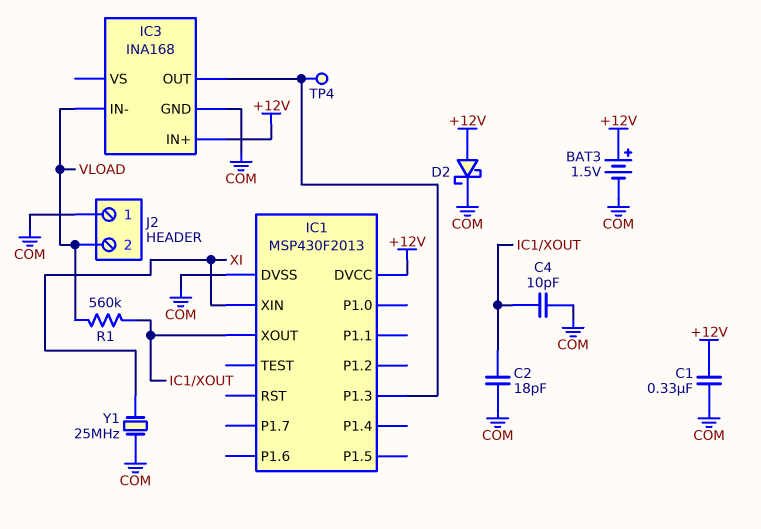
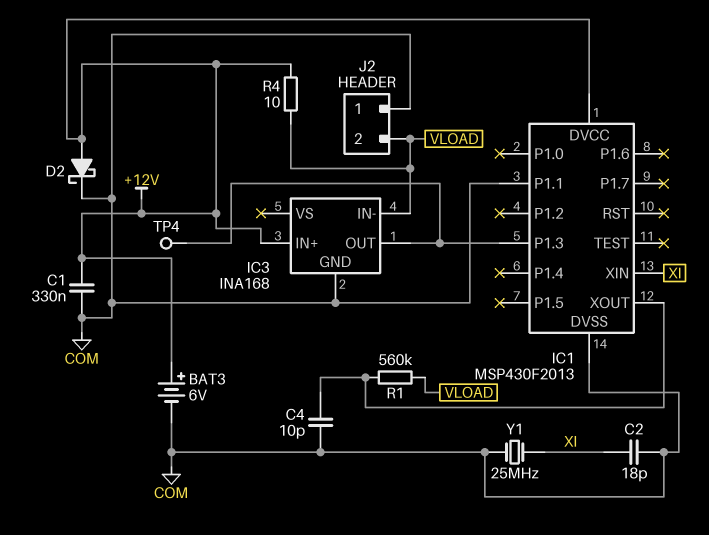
BAT3: 1.5V (plus +12V, minus COM) -> 6V (plus +12V, minus COM)
C2: 18pF (COM, IC1/XOUT) -> 18pF (COM, XI)
IC1 pin P1.1: none -> COM
R4: none -> 10 (+12V, VLOAD)

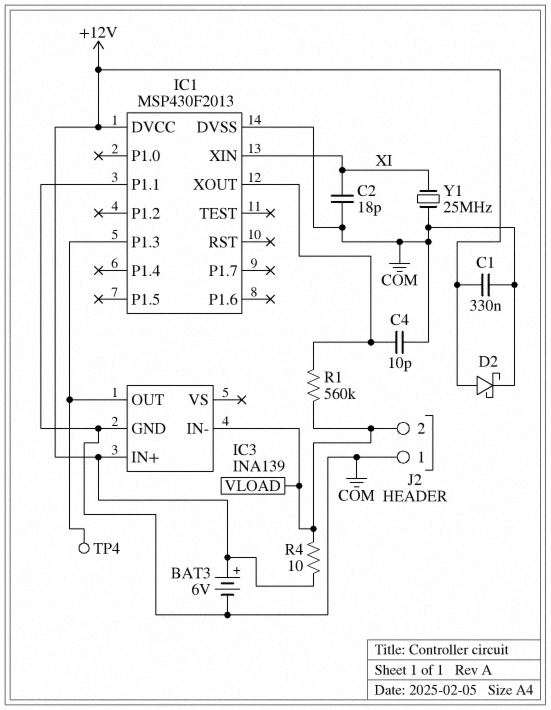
IC3: INA168 -> INA139

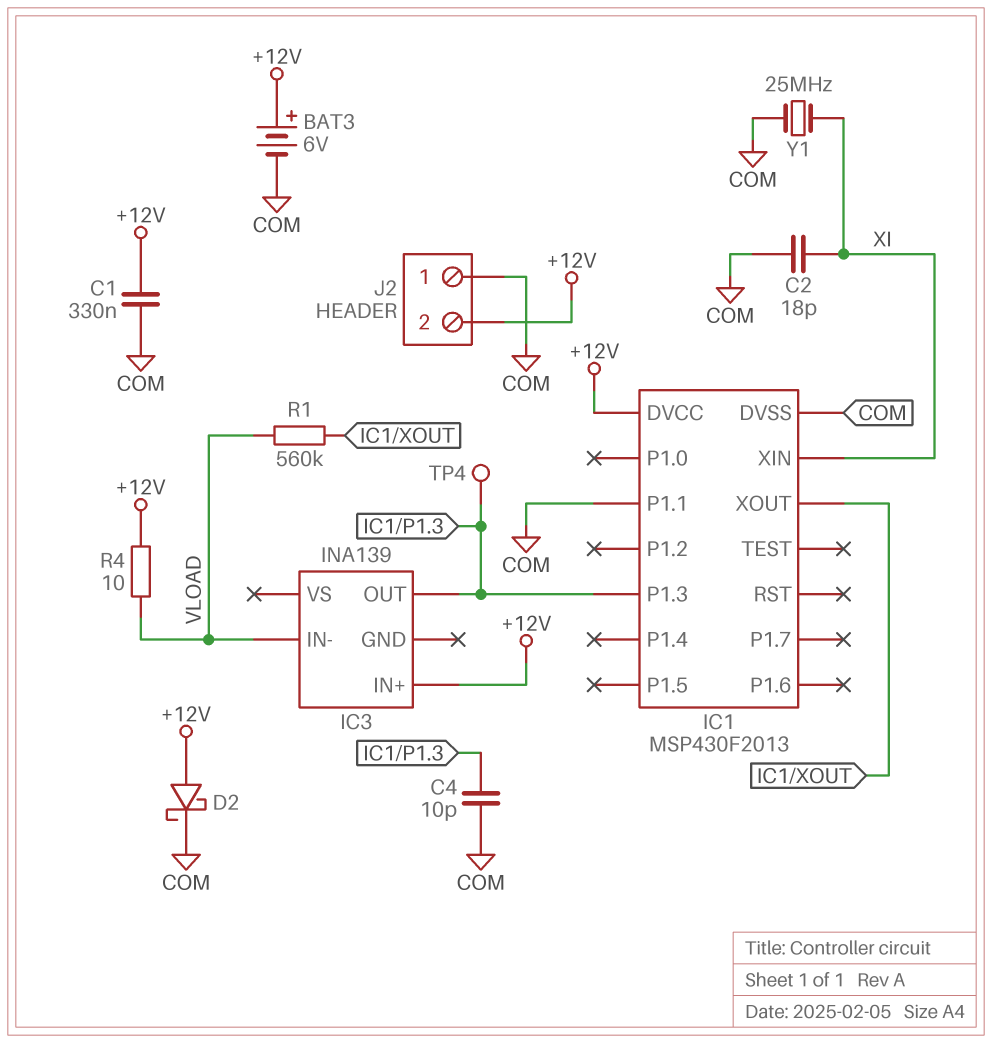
C4: 10pF (COM, IC1/XOUT) -> 10pF (COM, IC1/P1.3)
IC3 pin GND: COM -> none
J2 pin 2: VLOAD -> +12V

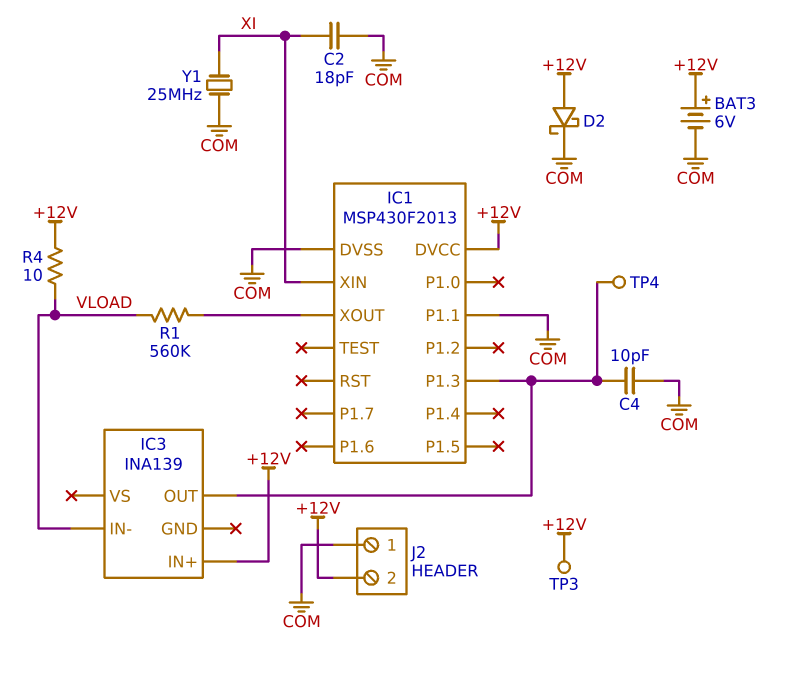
C1: 330nF (+12V, COM) -> none
TP3: none -> test point (+12V)

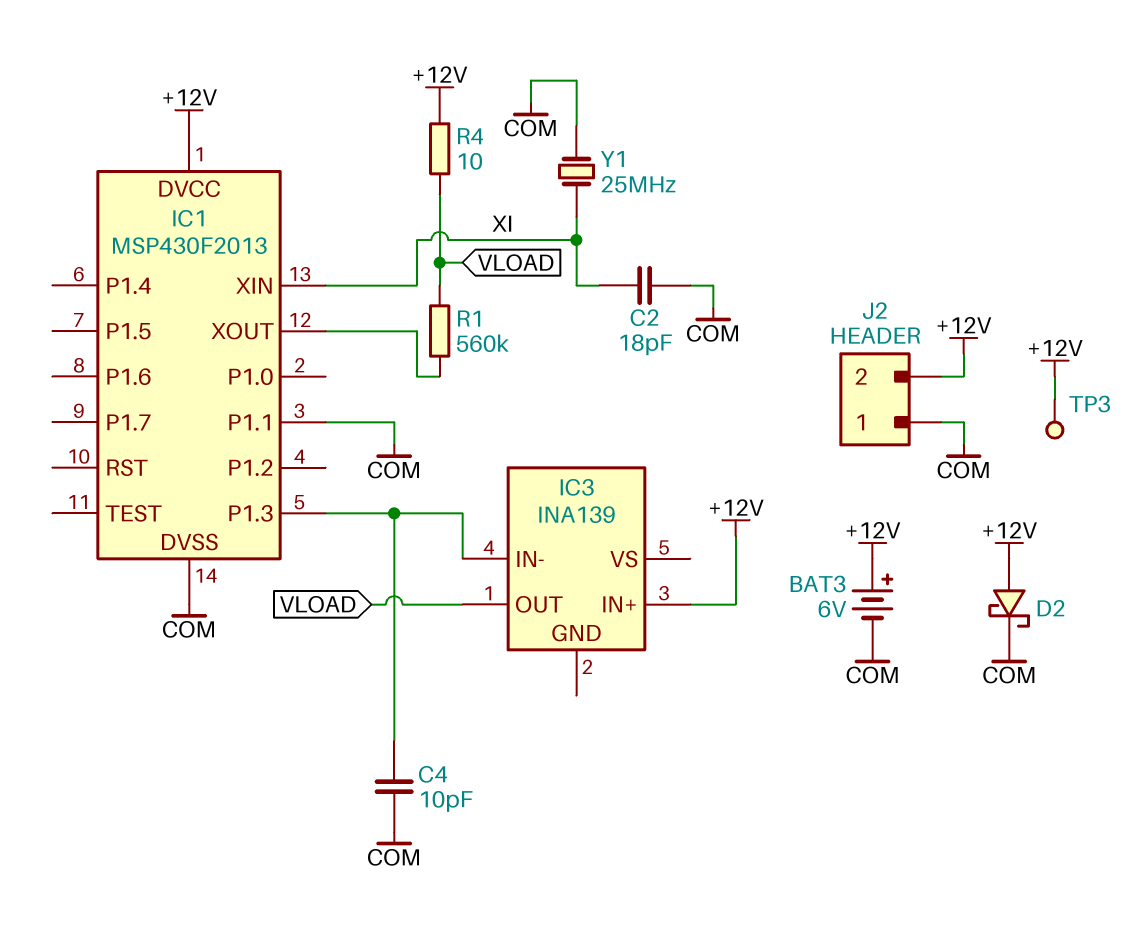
IC3 pin IN-: VLOAD -> IC1/P1.3
IC3 pin OUT: IC1/P1.3 -> VLOAD
TP4: test point (IC1/P1.3) -> none

